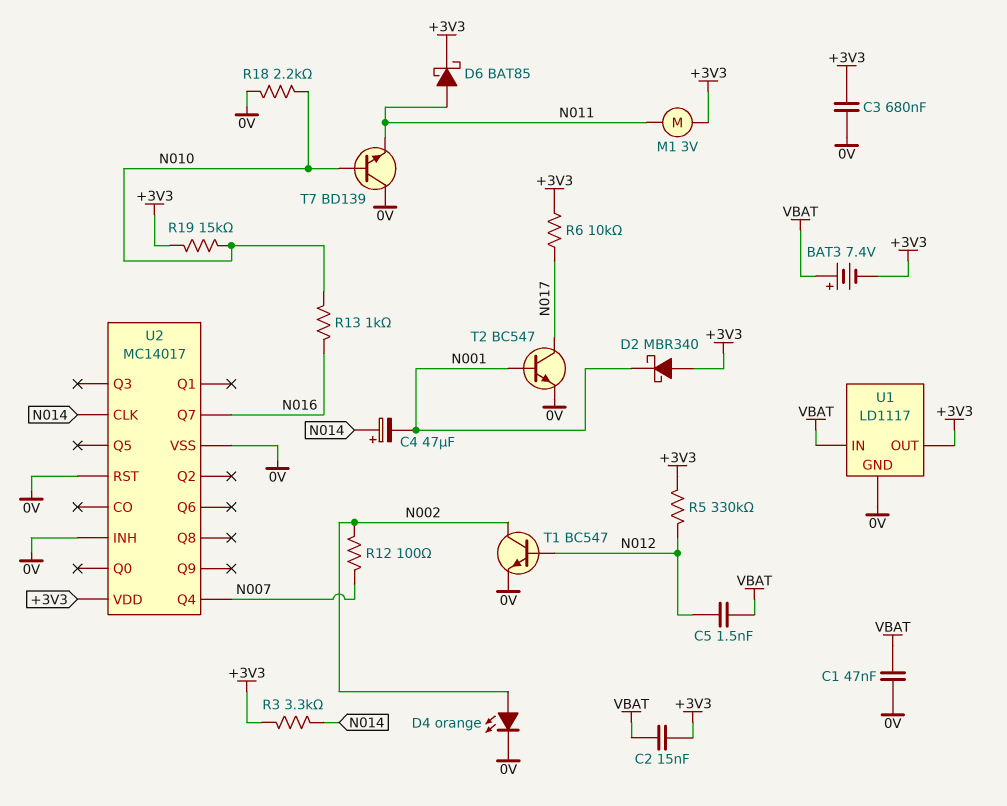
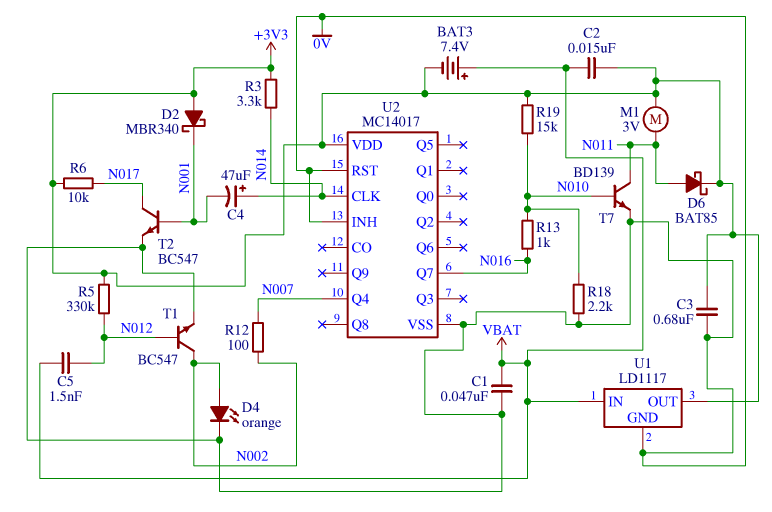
T7: NPN BD139 (B N010, C 0V, E N011) -> NPN BD139 (B N010, C N011, E 0V)

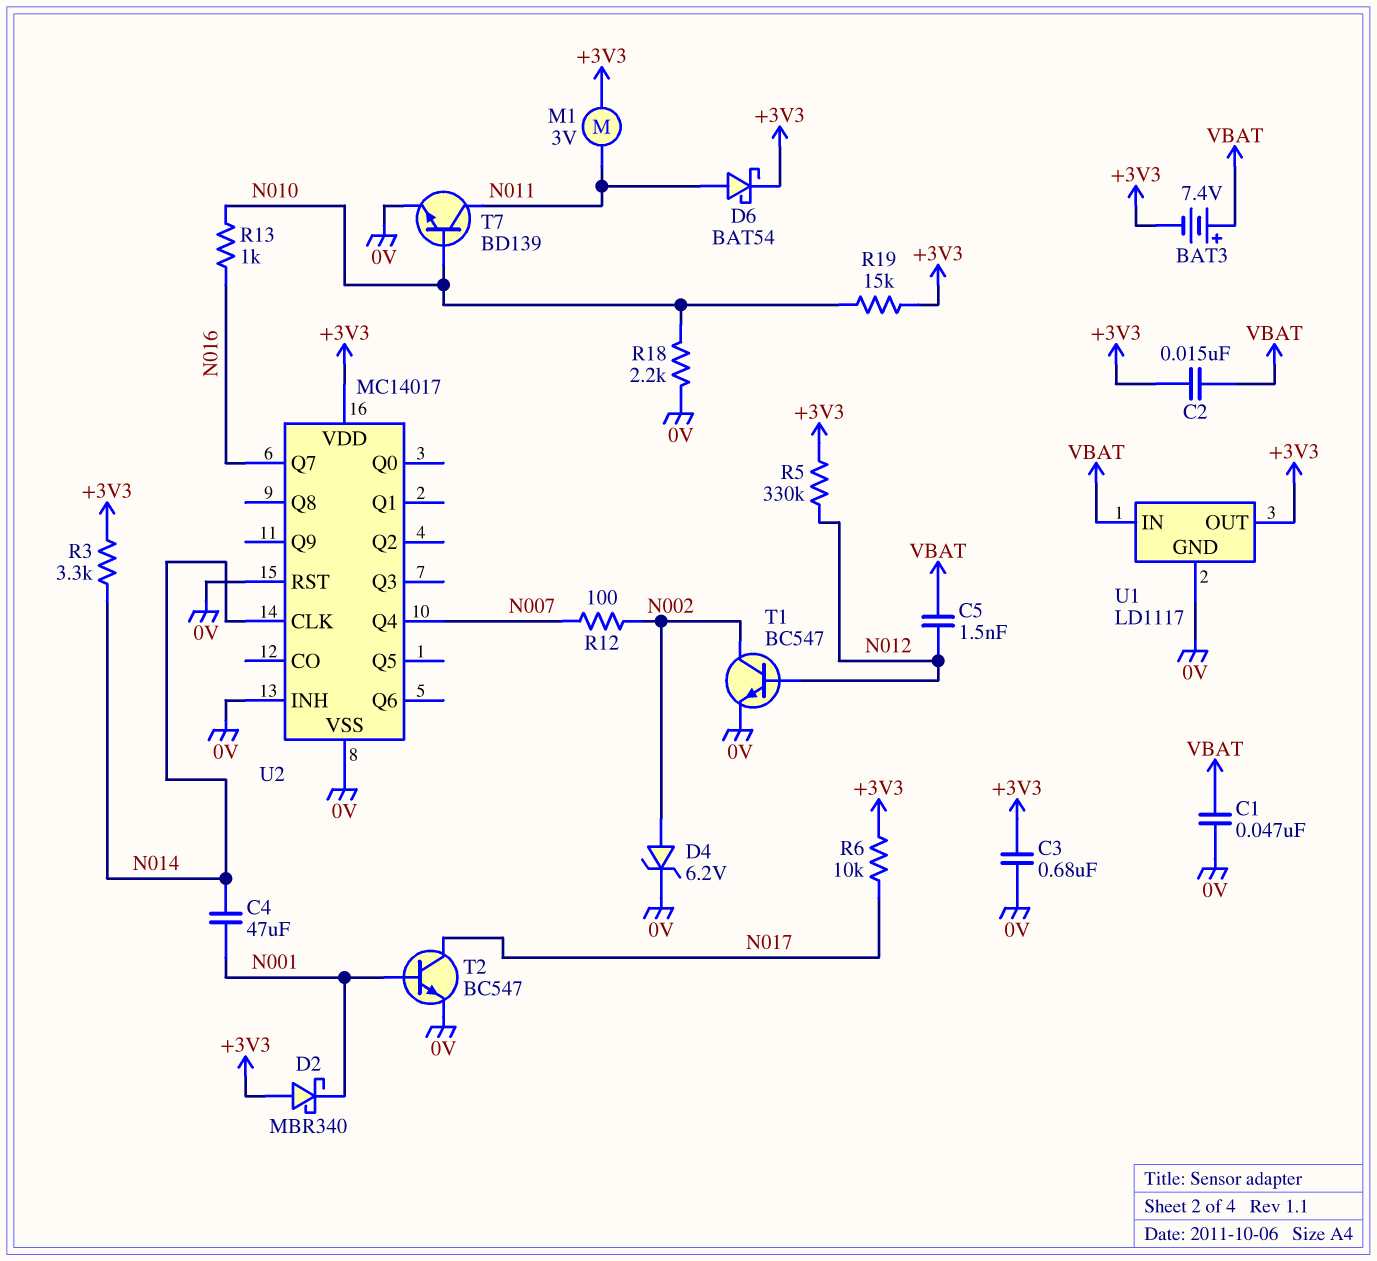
C4: 47uF (plus N014, minus N001) -> 47uF (N001, N014)
D4: LED orange (A N002, K 0V) -> zener 6.2V (A N002, K 0V)
D6: schottky BAT85 (A N011, K +3V3) -> schottky BAT54 (A N011, K +3V3)

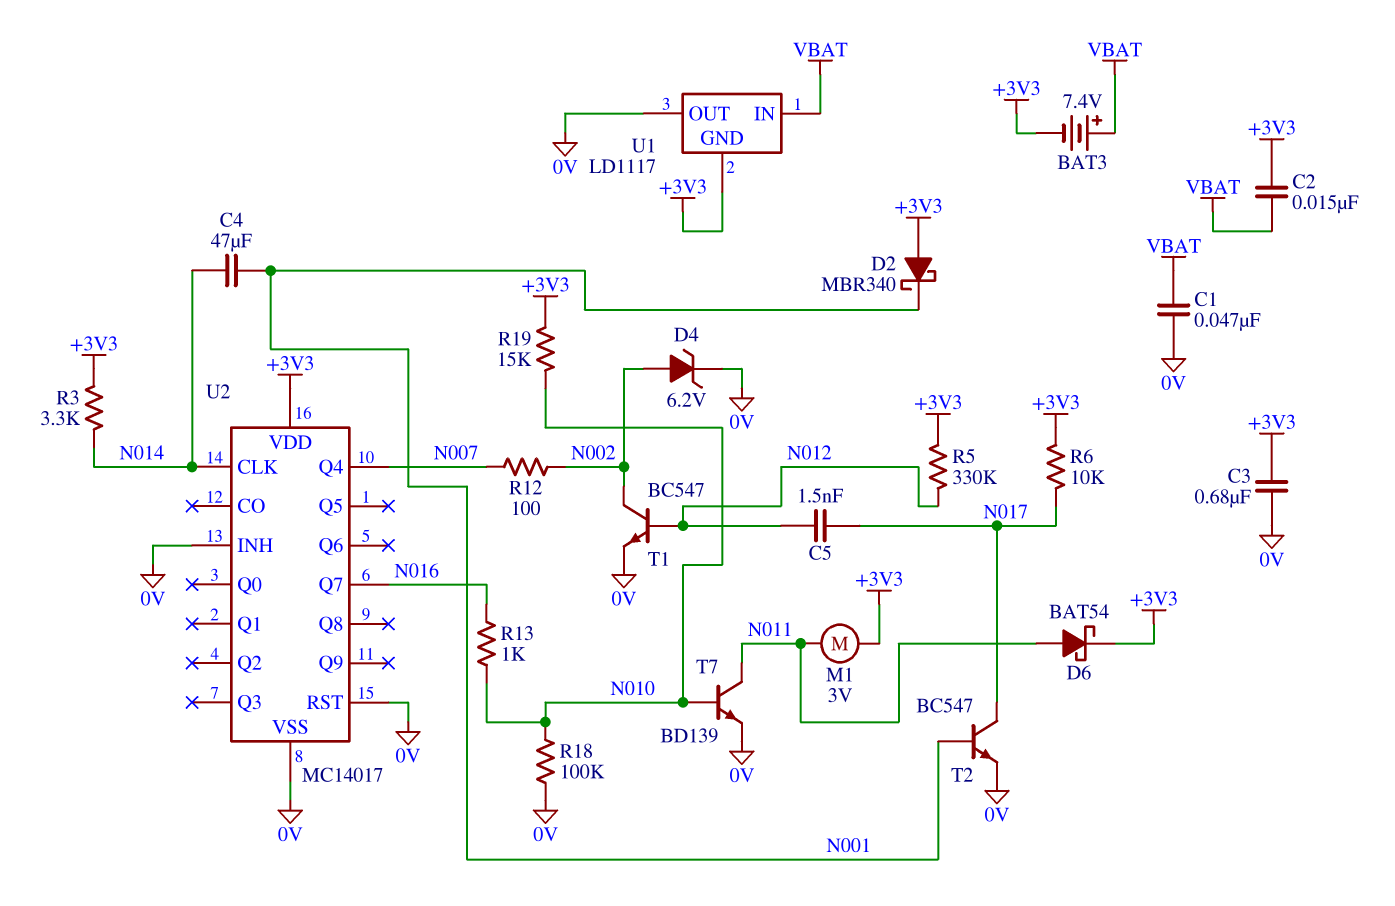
C5: 1.5nF (N012, VBAT) -> 1.5nF (N012, N017)
R18: 2.2k (0V, N010) -> 100k (0V, N010)
U1 pin GND: 0V -> +3V3
U1 pin OUT: +3V3 -> 0V

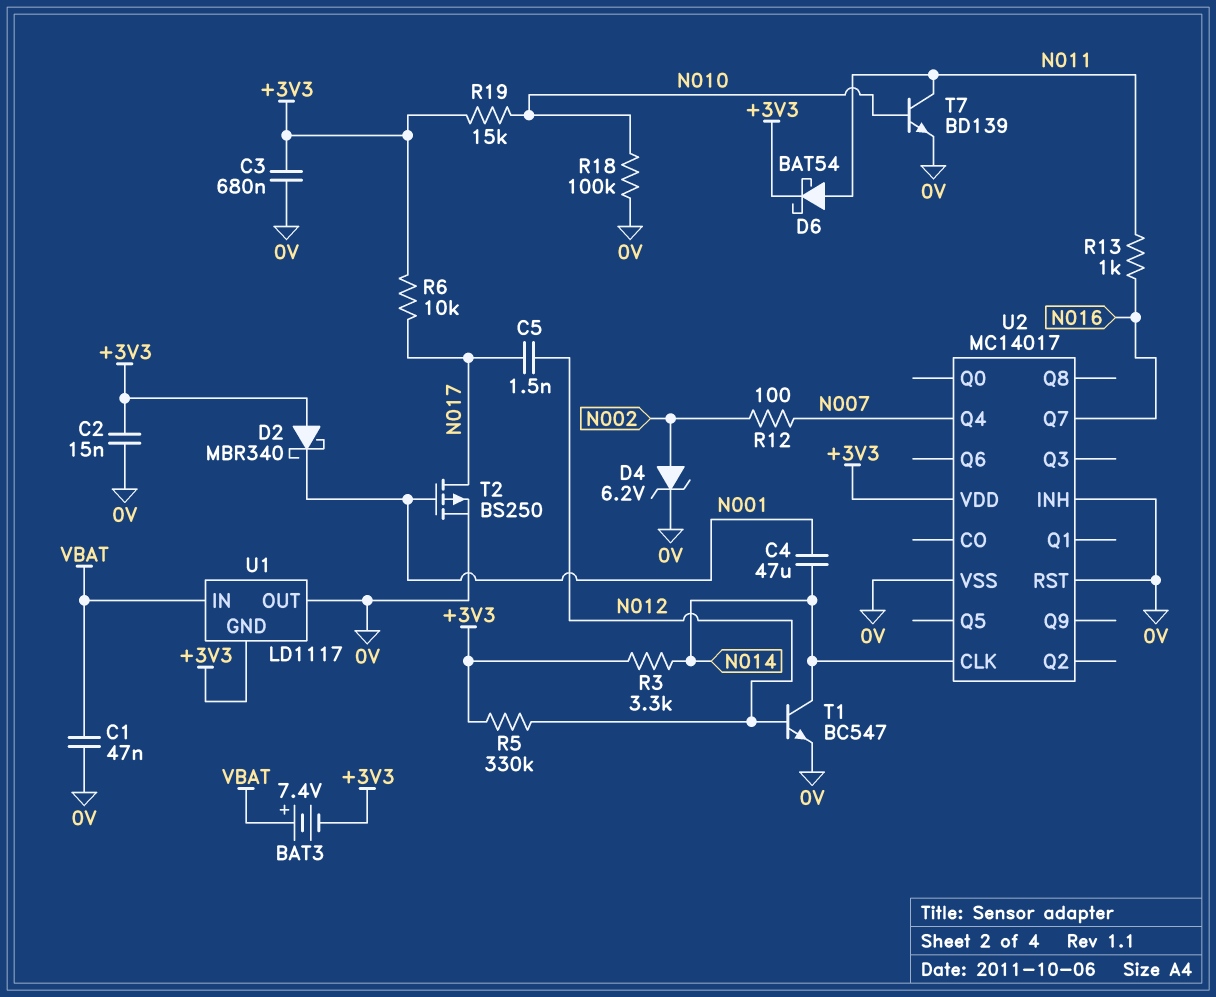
C2: 15nF (+3V3, VBAT) -> 15nF (+3V3, 0V)
M1: motor 3V (+3V3, N011) -> none
R13: 1k (N010, N016) -> 1k (N011, N016)
T1: NPN BC547 (B N012, C N002, E 0V) -> NPN BC547 (B N012, C N014, E 0V)
T2: NPN BC547 (B N001, C N017, E 0V) -> PMOS BS250 (G N001, D N017, S 0V)

